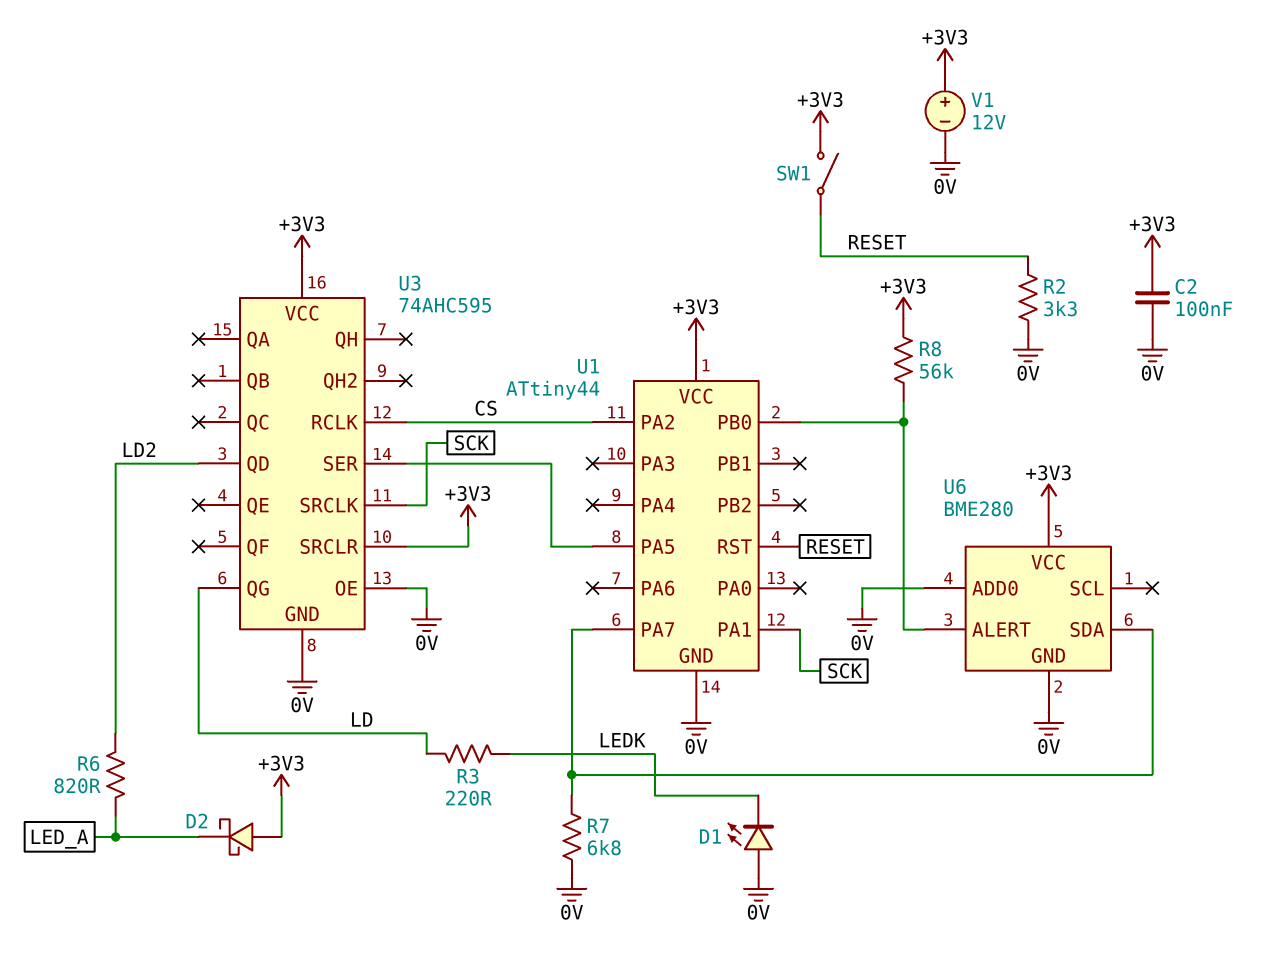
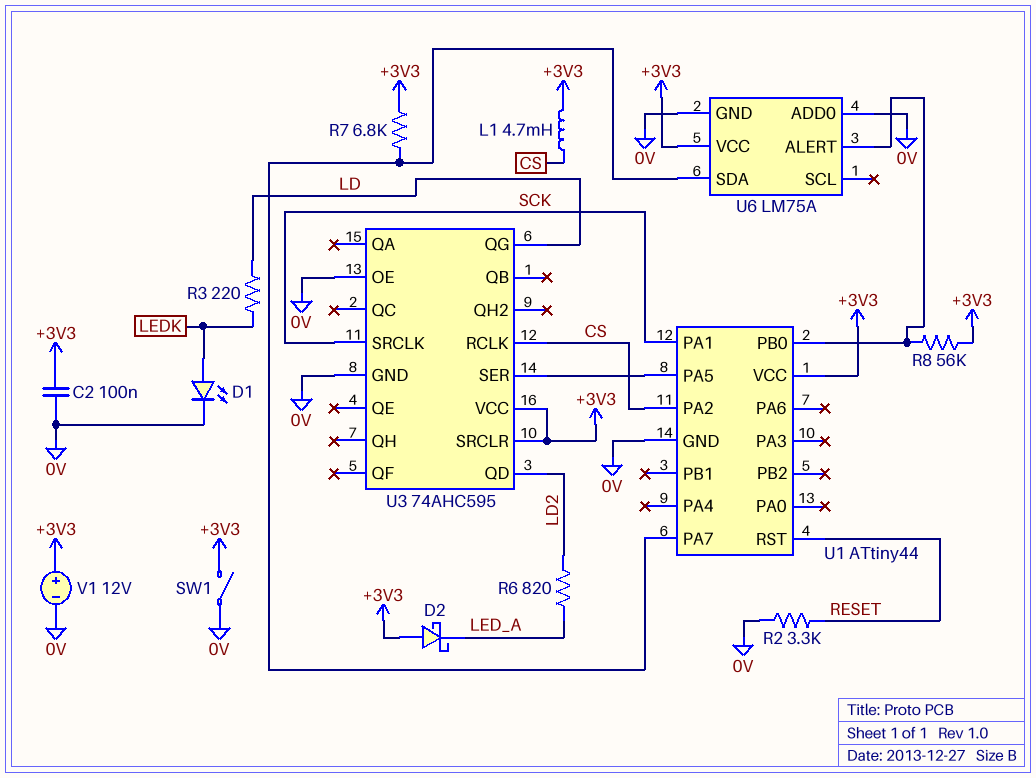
D1: LED (A 0V, K LEDK) -> LED (A LEDK, K 0V)
L1: none -> 4.7mH (+3V3, CS)
R7: 6.8k (0V, U1/PA7) -> 6.8k (+3V3, U1/PA7)
SW1: switch (+3V3, RESET) -> switch (+3V3, 0V)
U6: BME280 -> LM75A

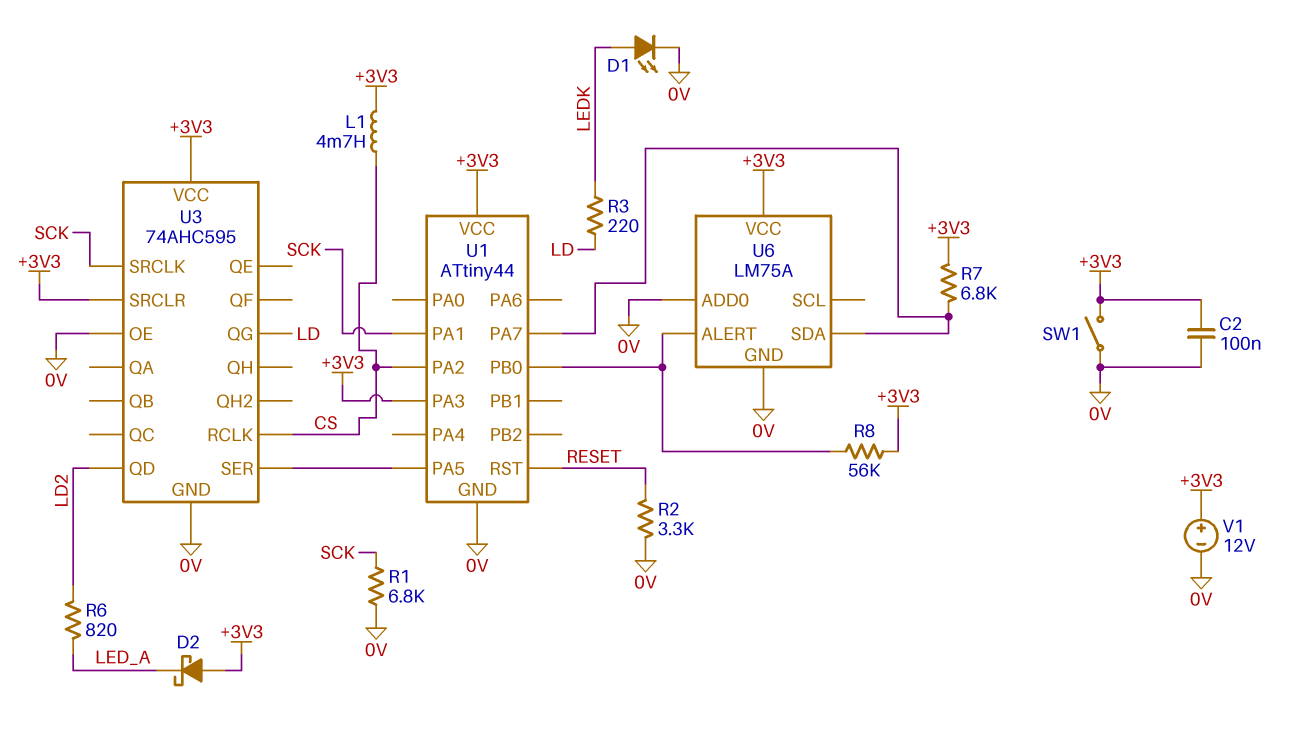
R1: none -> 6.8k (0V, SCK)
U1 pin PA3: none -> +3V3

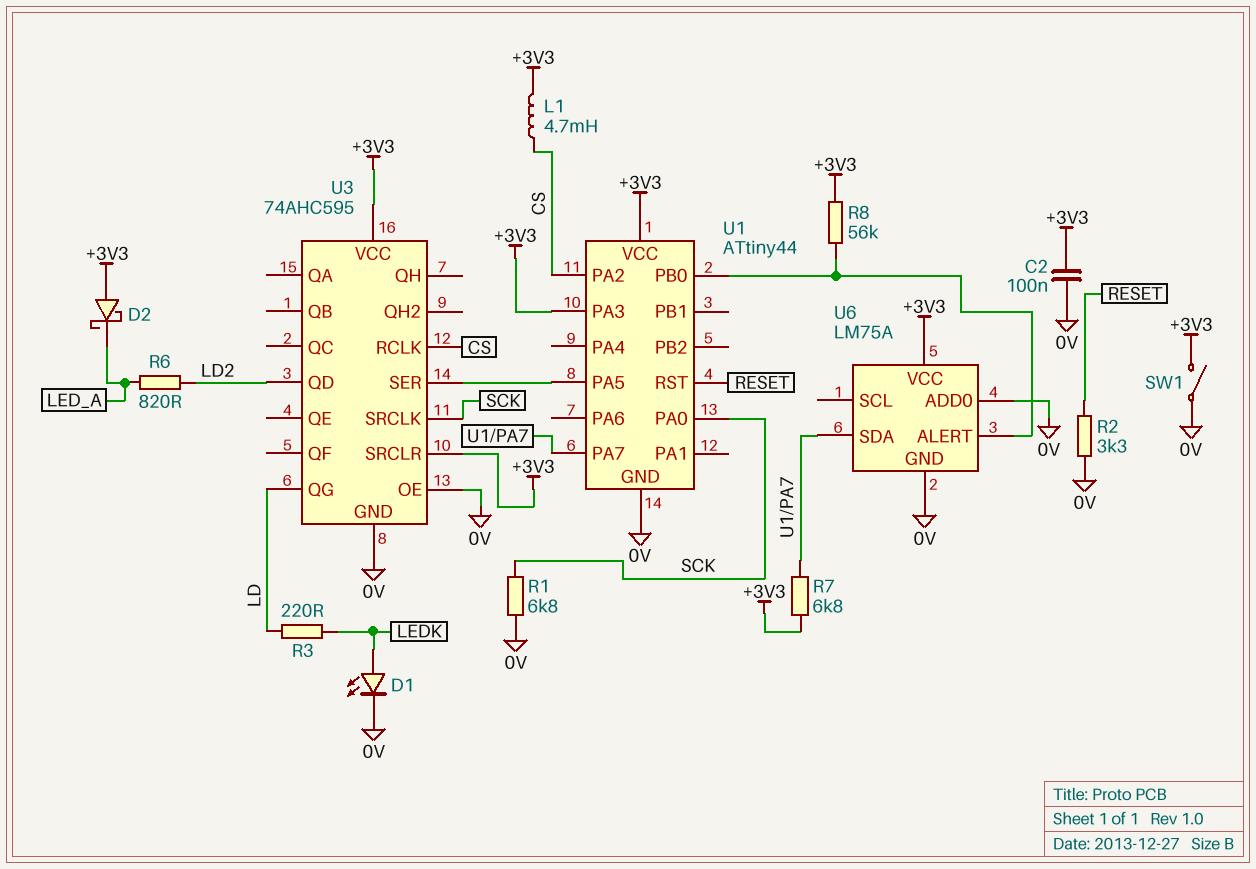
U1 pin PA0: none -> SCK
U1 pin PA1: SCK -> none
V1: 12V (plus +3V3, minus 0V) -> none

